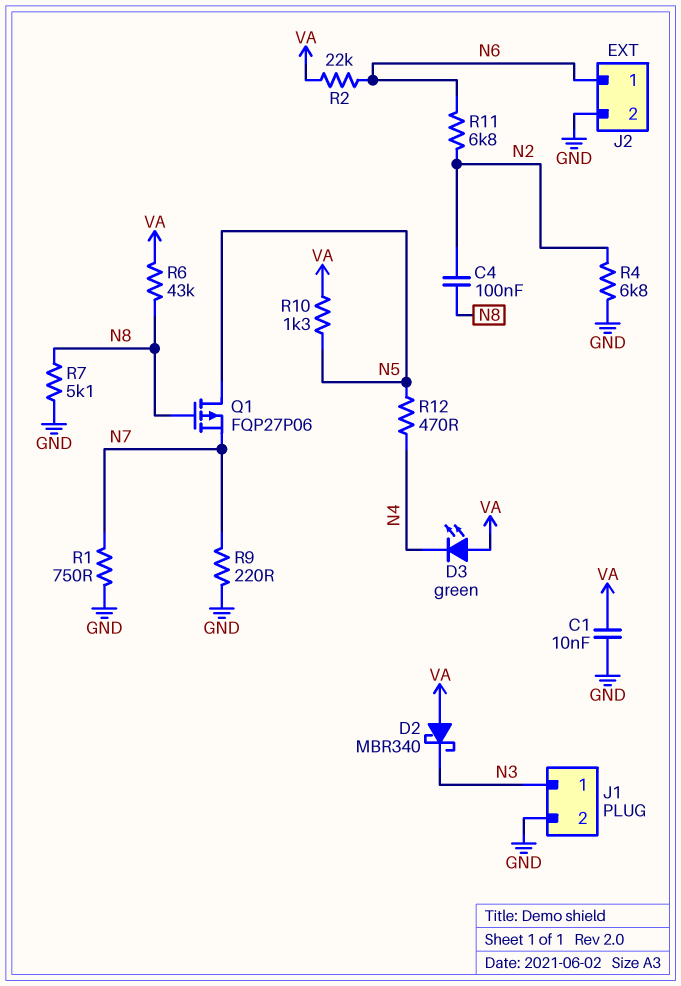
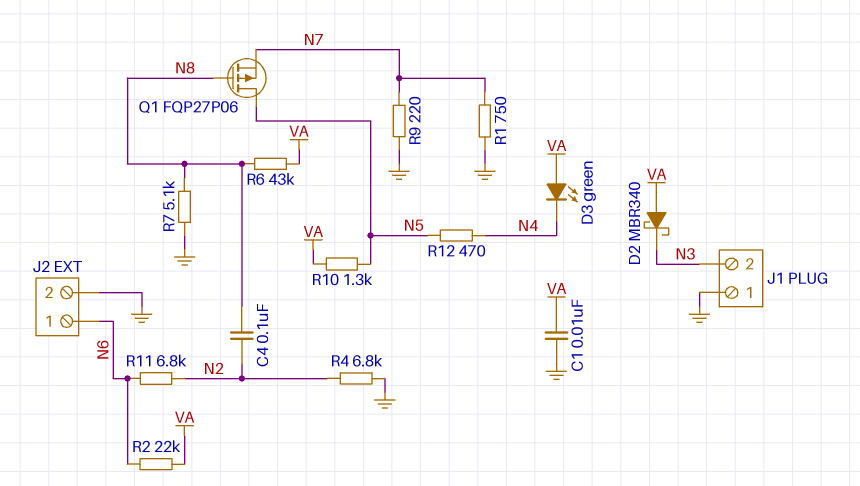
J1 pin 1: N3 -> GND
J1 pin 2: GND -> N3

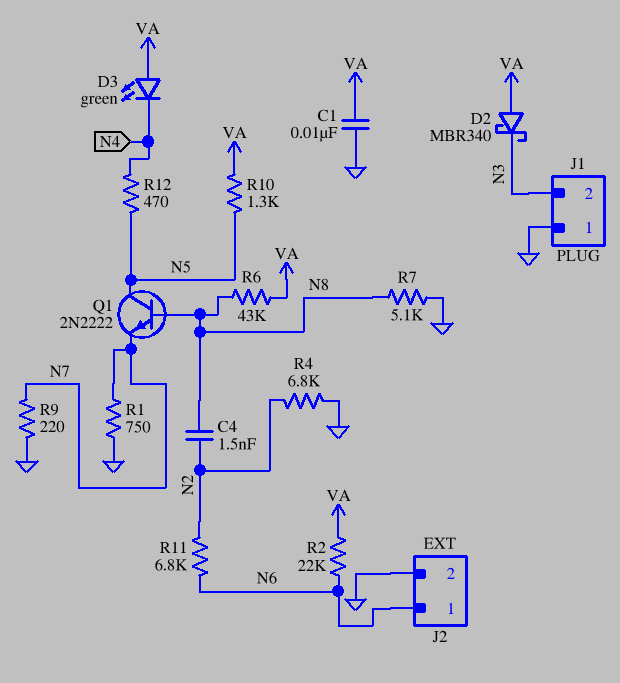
C4: 100nF (N2, N8) -> 1.5nF (N2, N8)
Q1: PMOS FQP27P06 (G N8, D N5, S N7) -> NPN 2N2222 (B N8, C N5, E N7)

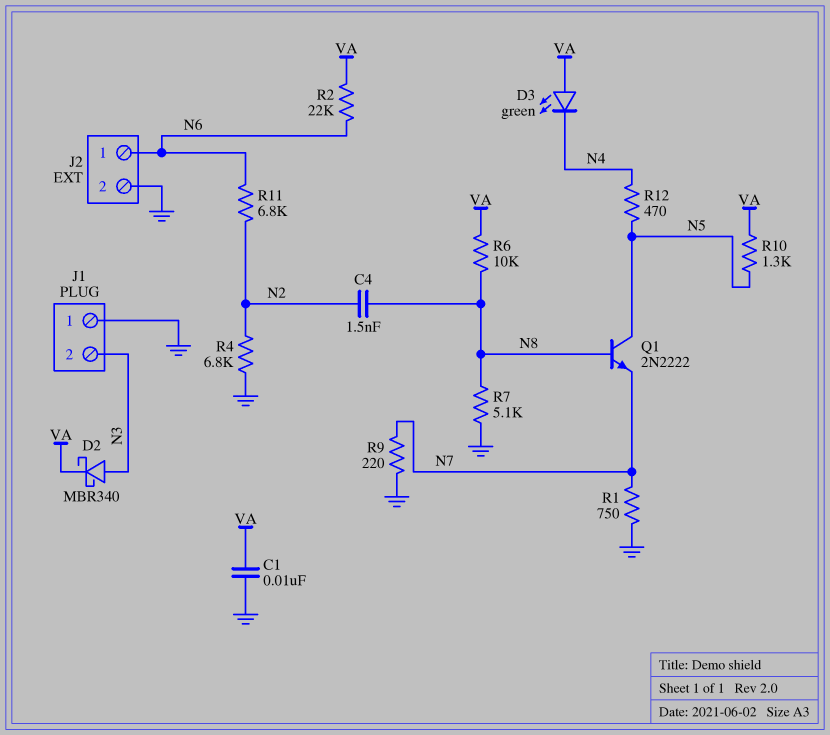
D2: schottky MBR340 (A VA, K N3) -> schottky MBR340 (A N3, K VA)
R6: 43k (N8, VA) -> 10k (N8, VA)

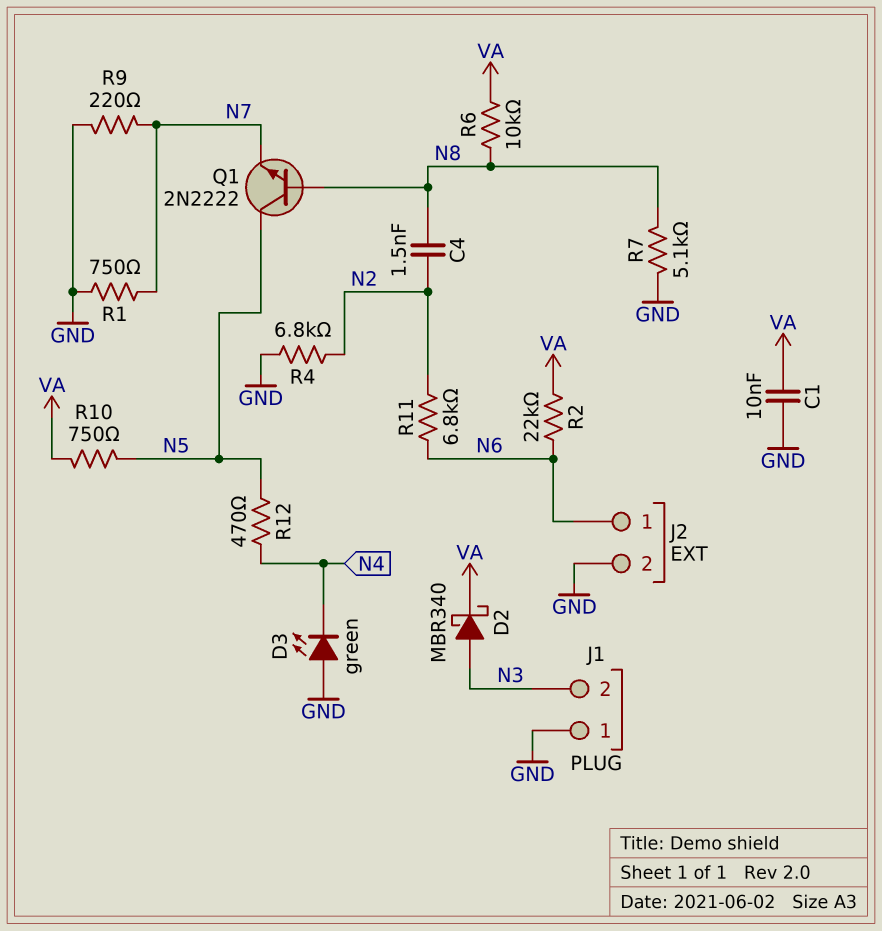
D3: LED green (A VA, K N4) -> LED green (A GND, K N4)
R10: 1.3k (N5, VA) -> 750 (N5, VA)

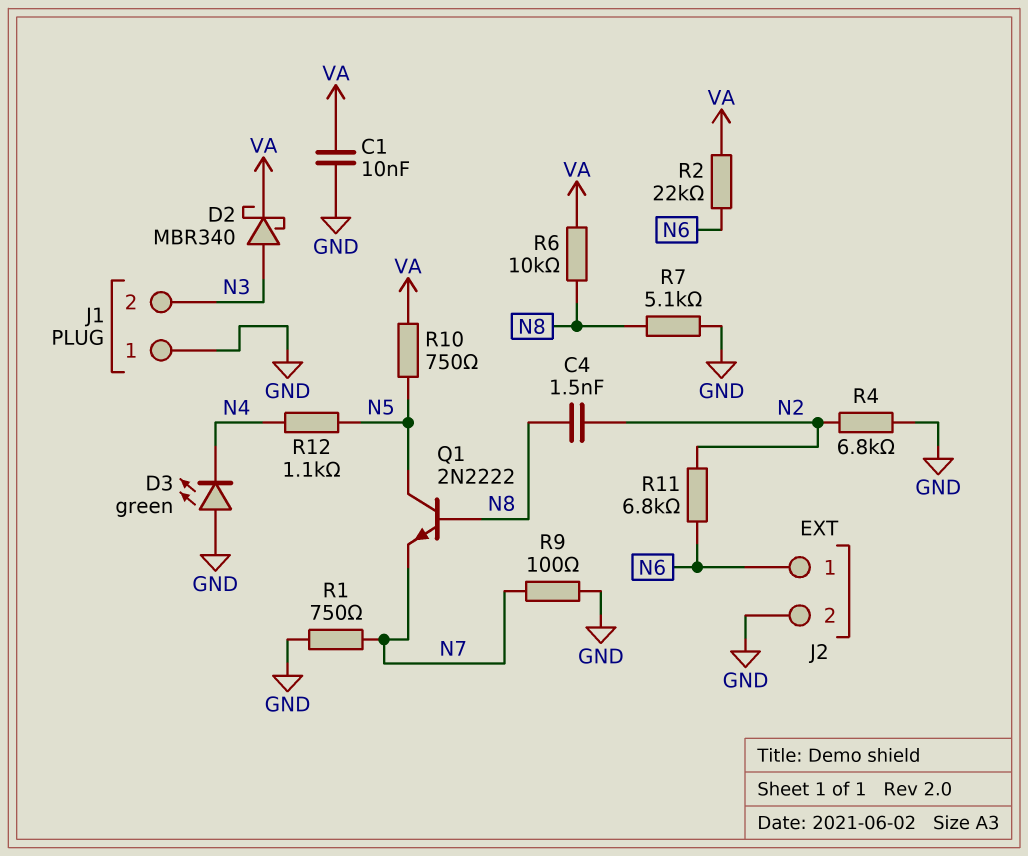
R9: 220 (GND, N7) -> 100 (GND, N7)
R12: 470 (N4, N5) -> 1.1k (N4, N5)

